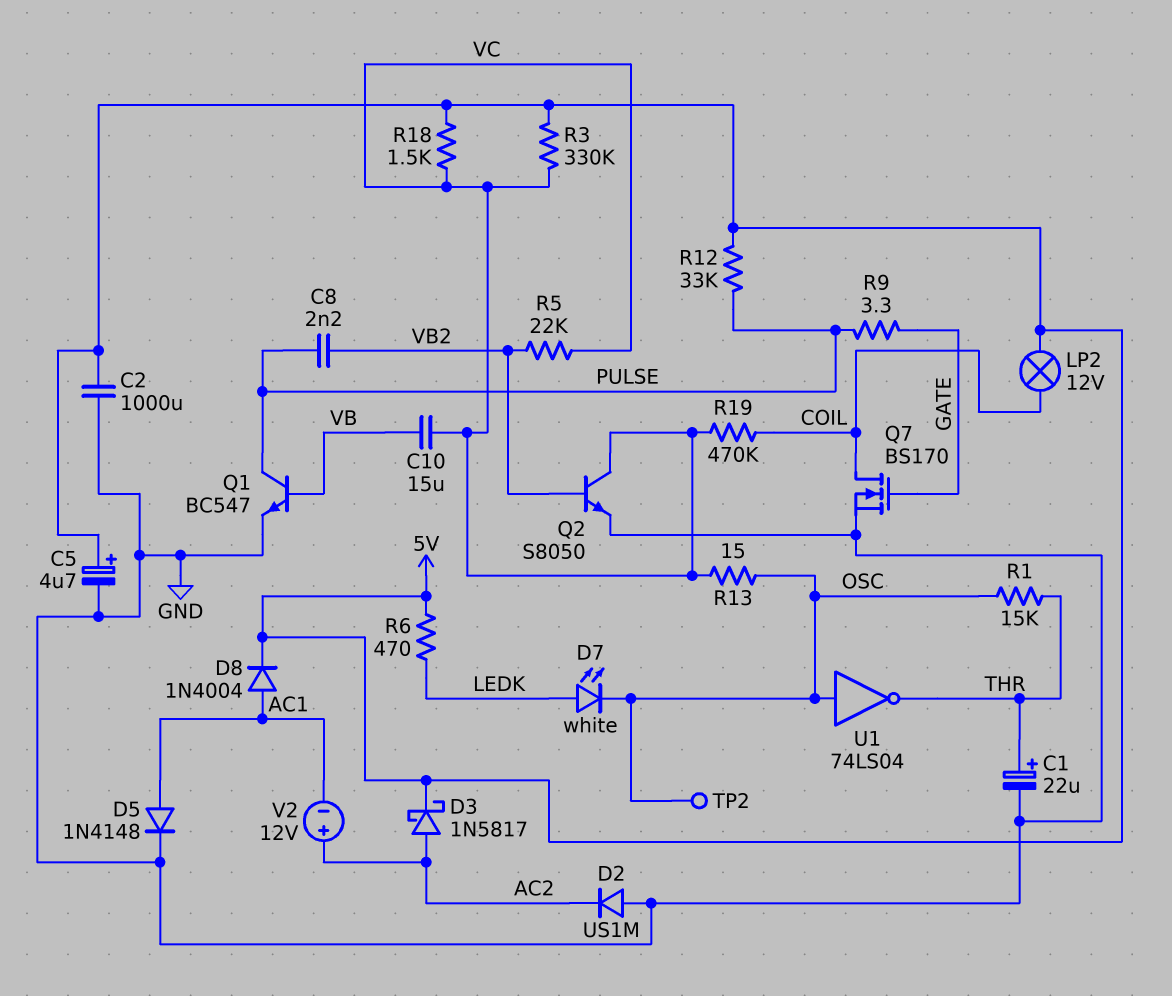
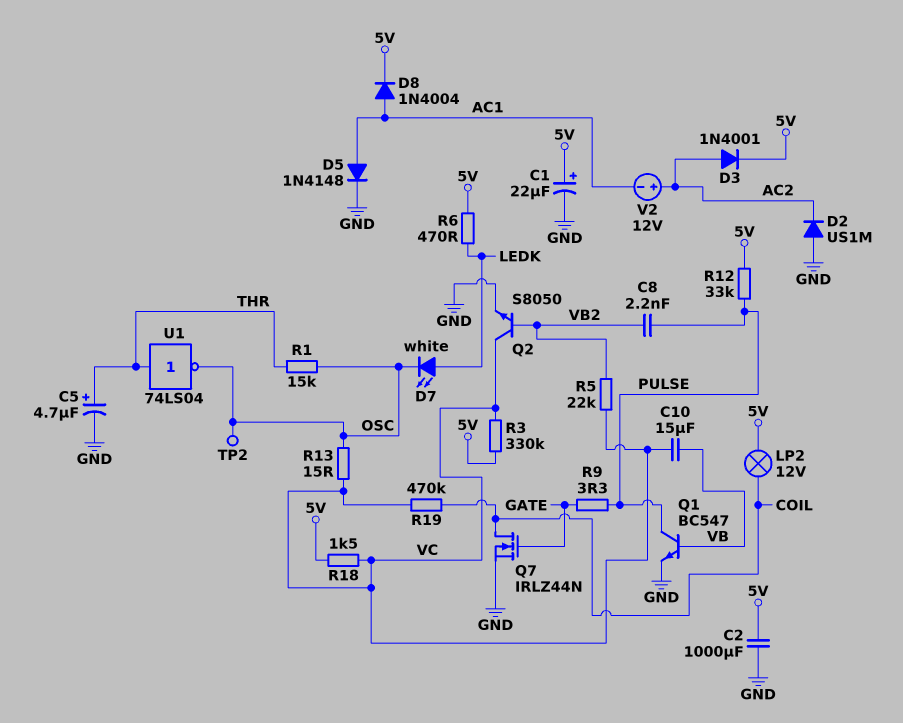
C1: 22uF (plus THR, minus GND) -> 22uF (plus 5V, minus GND)
C5: 4.7uF (plus 5V, minus GND) -> 4.7uF (plus THR, minus GND)
D3: schottky 1N5817 (A AC2, K 5V) -> diode 1N4001 (A AC2, K 5V)
Q7: NMOS BS170 (G GATE, D COIL, S GND) -> NMOS IRLZ44N (G GATE, D COIL, S GND)
U1: NOT 74LS04 (in OSC, out THR) -> NOT 74LS04 (in THR, out OSC)

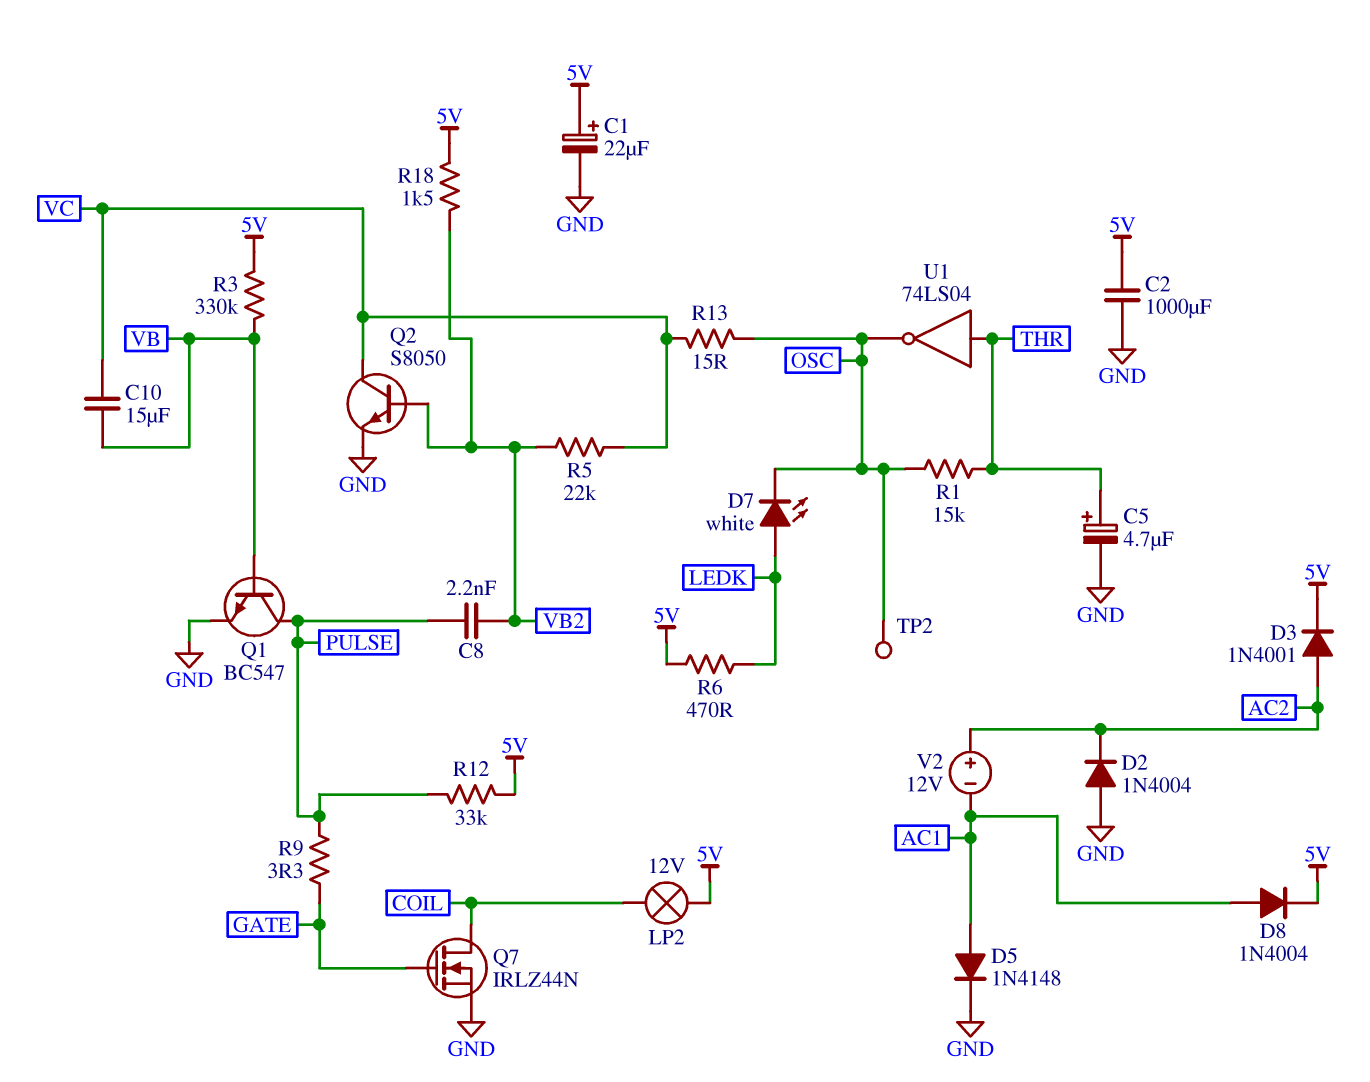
D2: diode US1M (A GND, K AC2) -> diode 1N4004 (A GND, K AC2)
R3: 330k (5V, VC) -> 330k (5V, VB)
R18: 1.5k (5V, VC) -> 1.5k (5V, VB2)
R19: 470k (COIL, VC) -> none

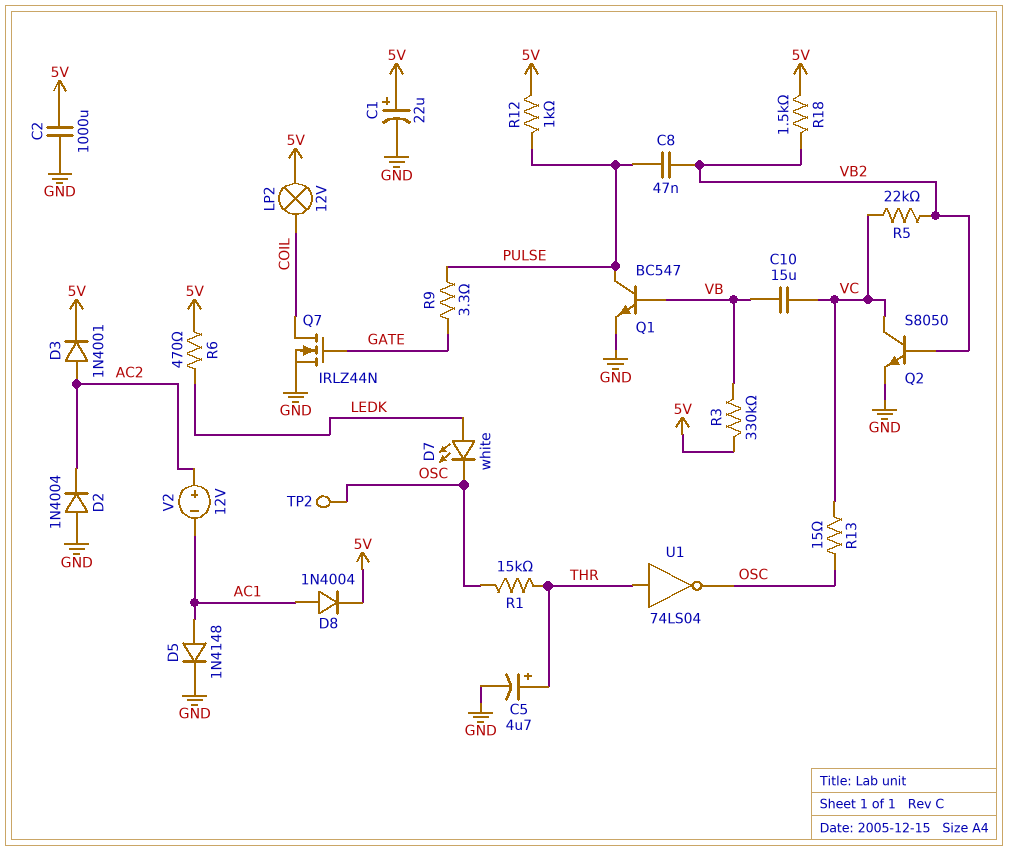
C8: 2.2nF (PULSE, VB2) -> 47nF (PULSE, VB2)
R12: 33k (5V, PULSE) -> 1k (5V, PULSE)

